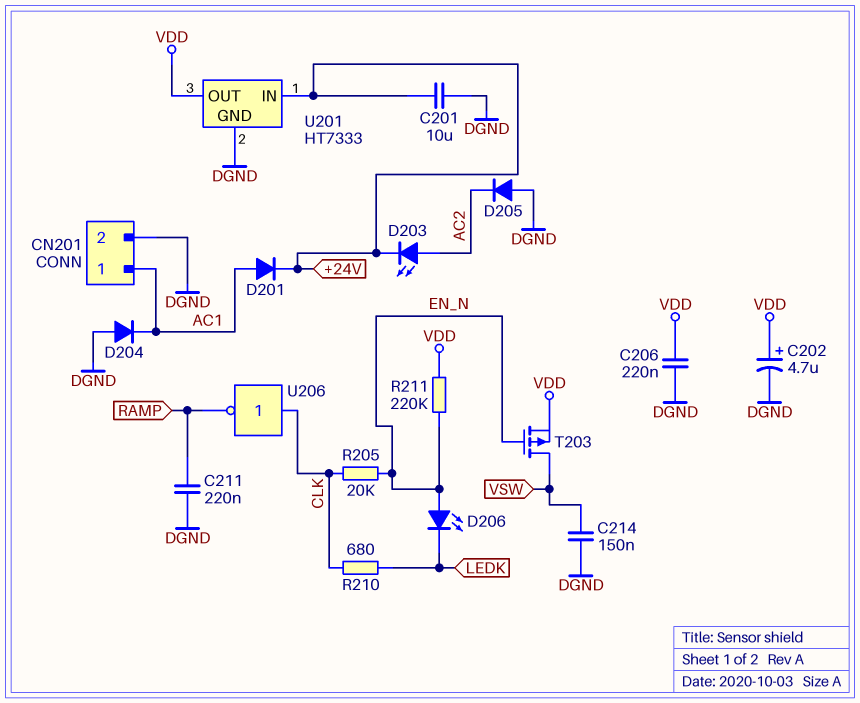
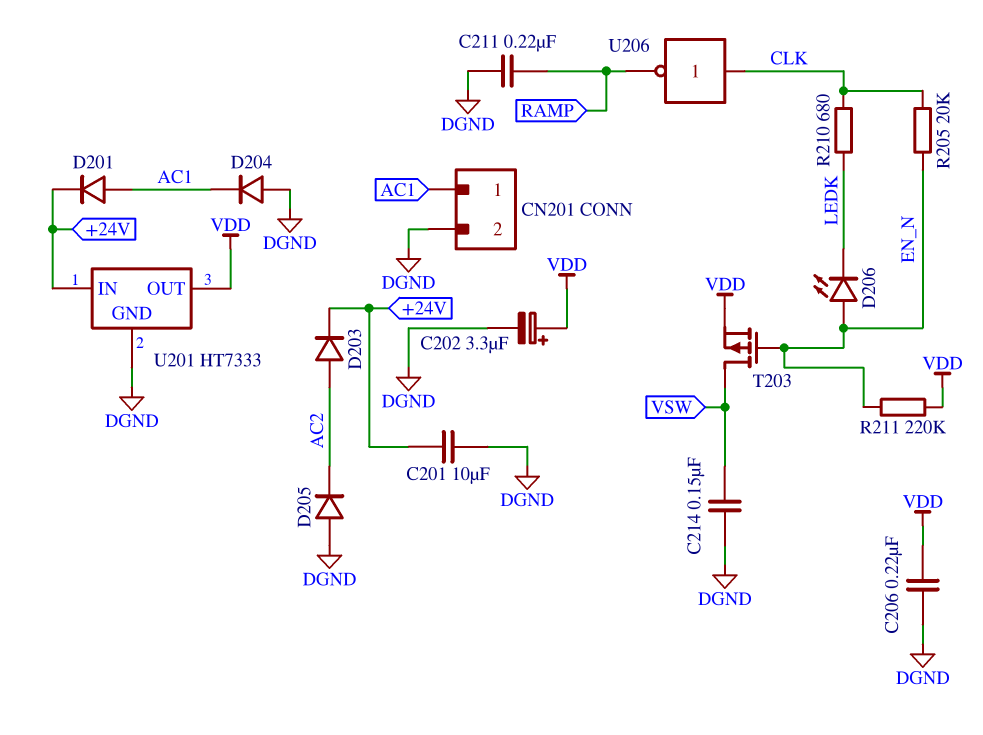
C202: 4.7uF (plus VDD, minus DGND) -> 3.3uF (plus VDD, minus DGND)
D203: LED (A AC2, K +24V) -> diode (A AC2, K +24V)

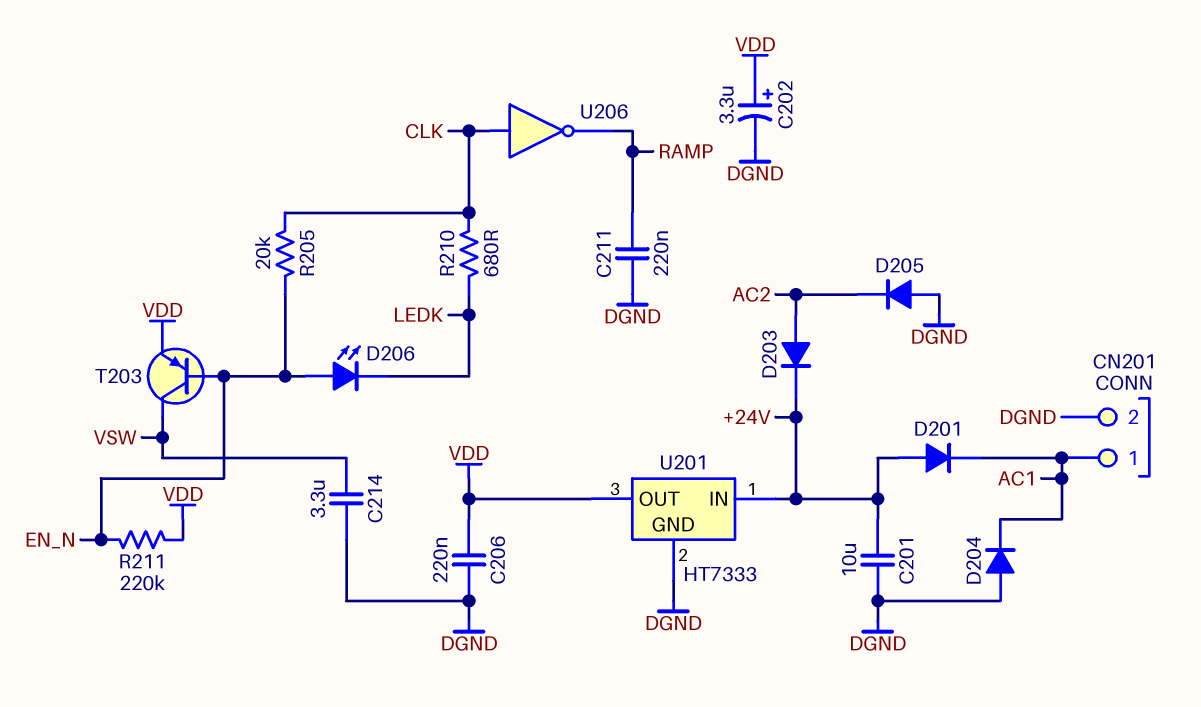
C214: 150nF (DGND, VSW) -> 3.3uF (DGND, VSW)
D201: diode (A AC1, K +24V) -> diode (A +24V, K AC1)
T203: PMOS (G EN_N, D VSW, S VDD) -> PNP (B EN_N, C VSW, E VDD)

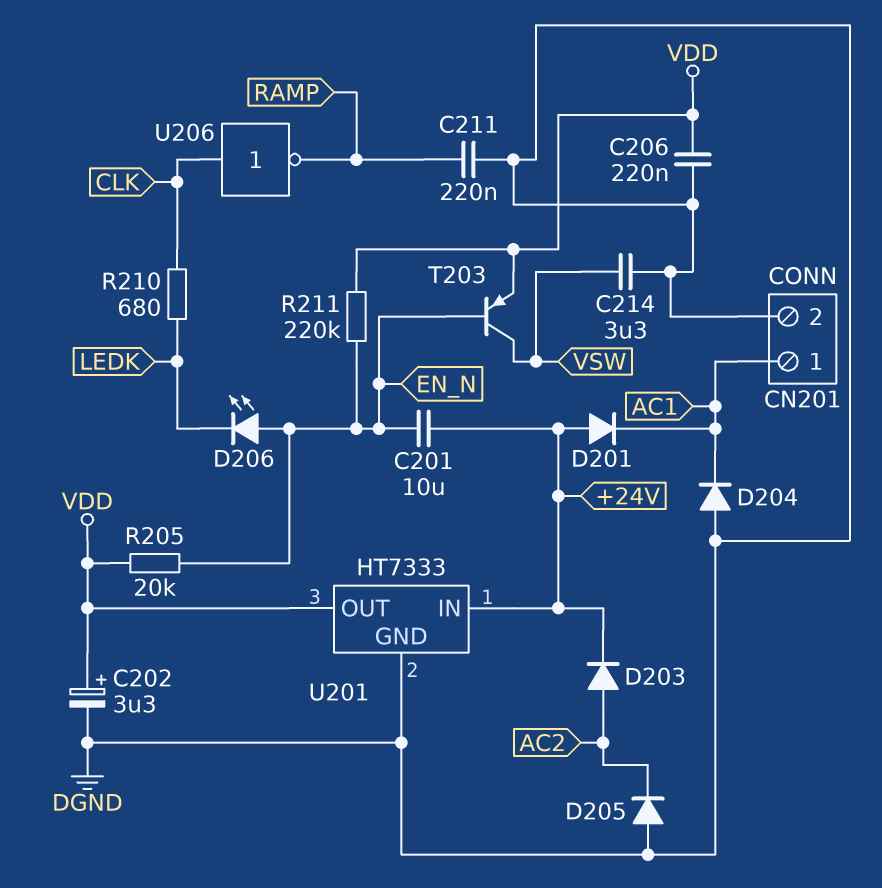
C201: 10uF (+24V, DGND) -> 10uF (+24V, EN_N)
R205: 20k (CLK, EN_N) -> 20k (EN_N, VDD)

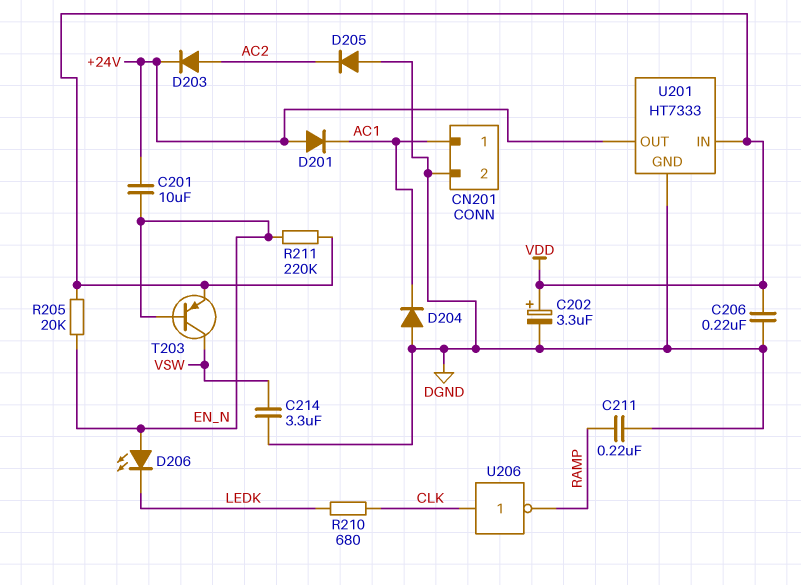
U201 pin IN: +24V -> VDD
U201 pin OUT: VDD -> +24V

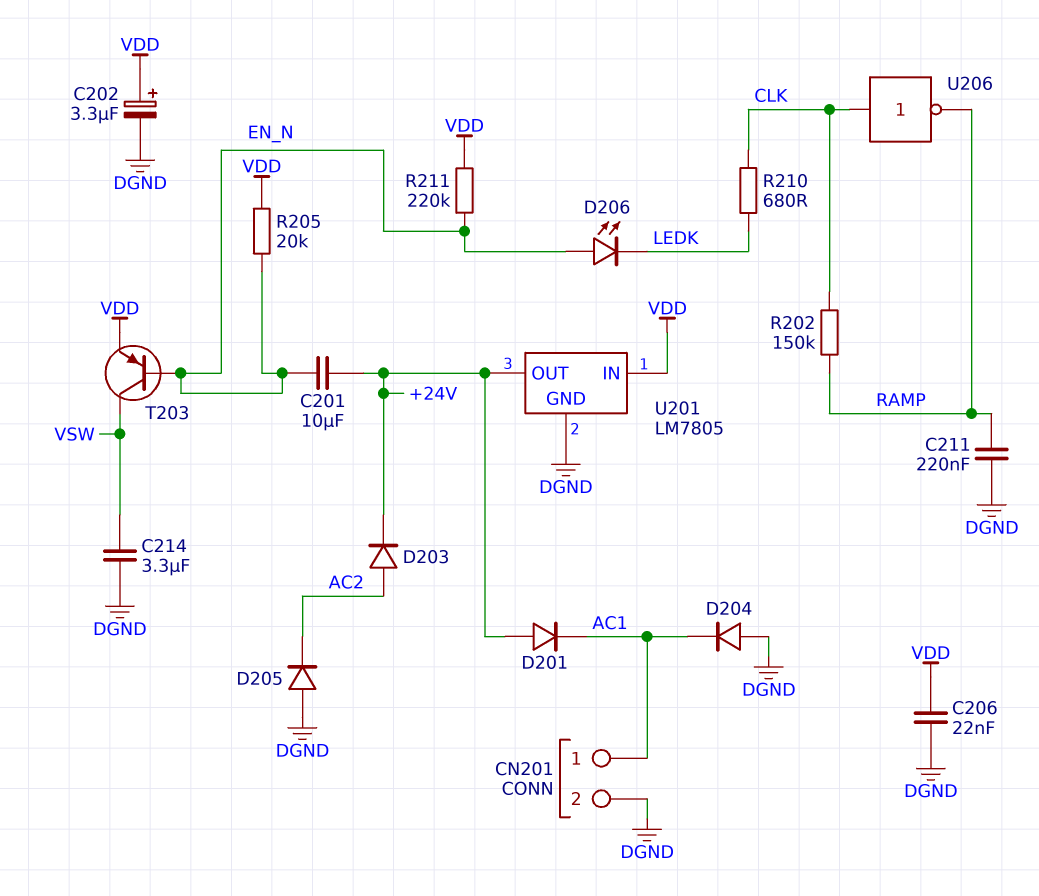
C206: 220nF (DGND, VDD) -> 22nF (DGND, VDD)
R202: none -> 150k (CLK, RAMP)
U201: HT7333 -> LM7805

